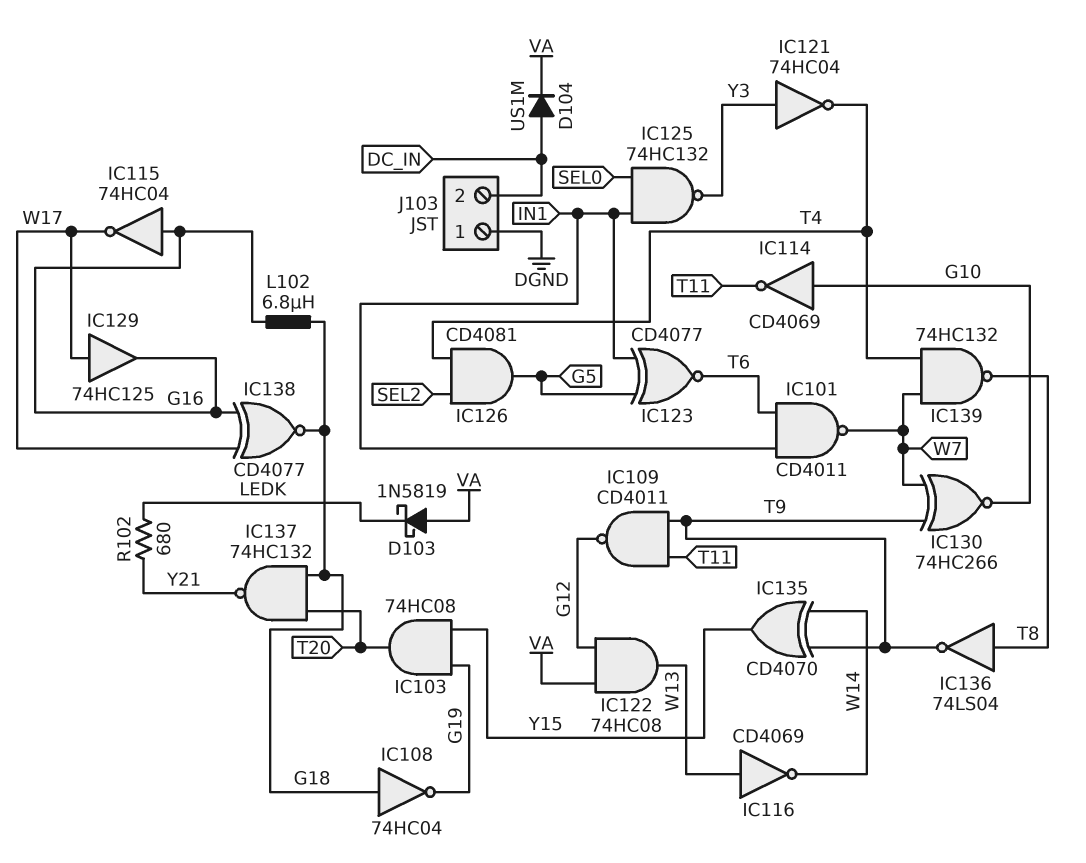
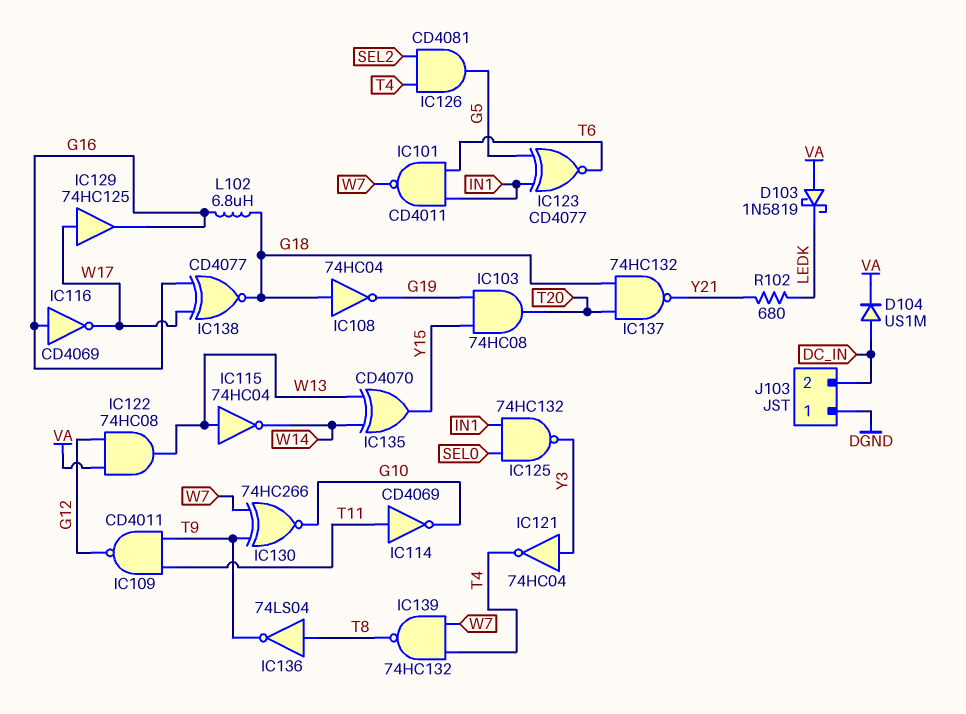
IC114: NOT CD4069 (in G10, out T11) -> NOT CD4069 (in T11, out G10)
IC115: NOT 74HC04 (in G16, out W17) -> NOT 74HC04 (in W13, out W14)
IC116: NOT CD4069 (in W13, out W14) -> NOT CD4069 (in G16, out W17)
IC135: XOR CD4070 (in T9, in W14, out Y15) -> XOR CD4070 (in W13, in W14, out Y15)

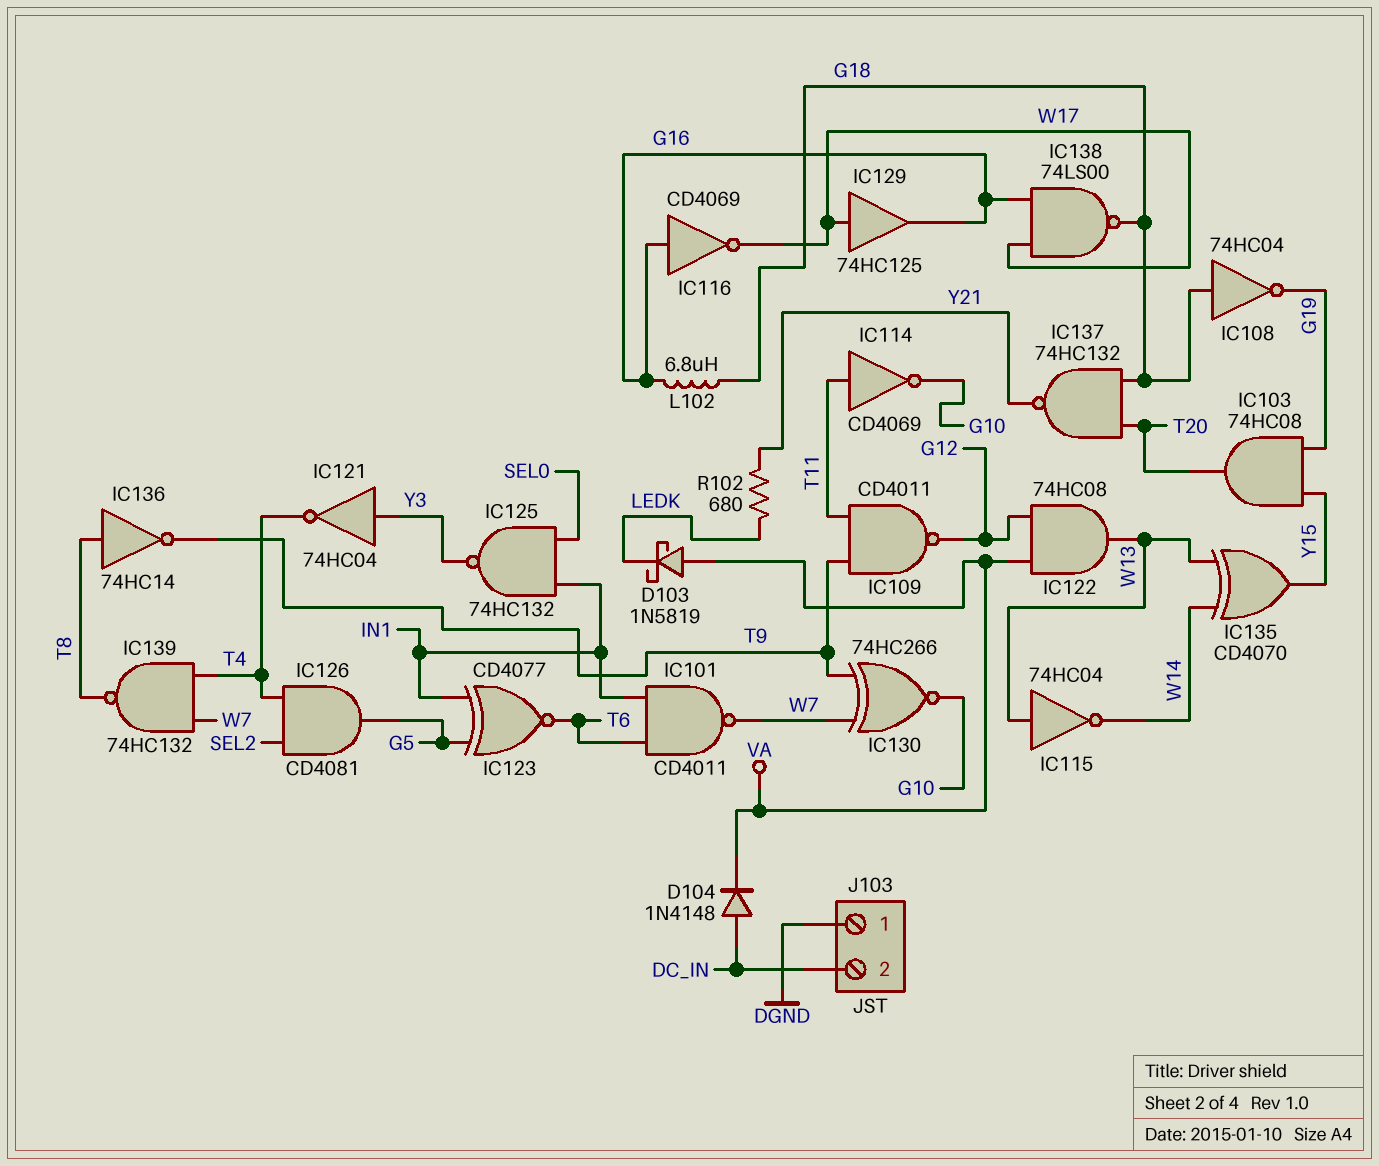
D104: diode US1M (A DC_IN, K VA) -> diode 1N4148 (A DC_IN, K VA)
IC136: NOT 74LS04 (in T8, out T9) -> NOT 74HC14 (in T8, out T9)
IC138: XNOR CD4077 (in G16, in W17, out G18) -> NAND 74LS00 (in G16, in W17, out G18)

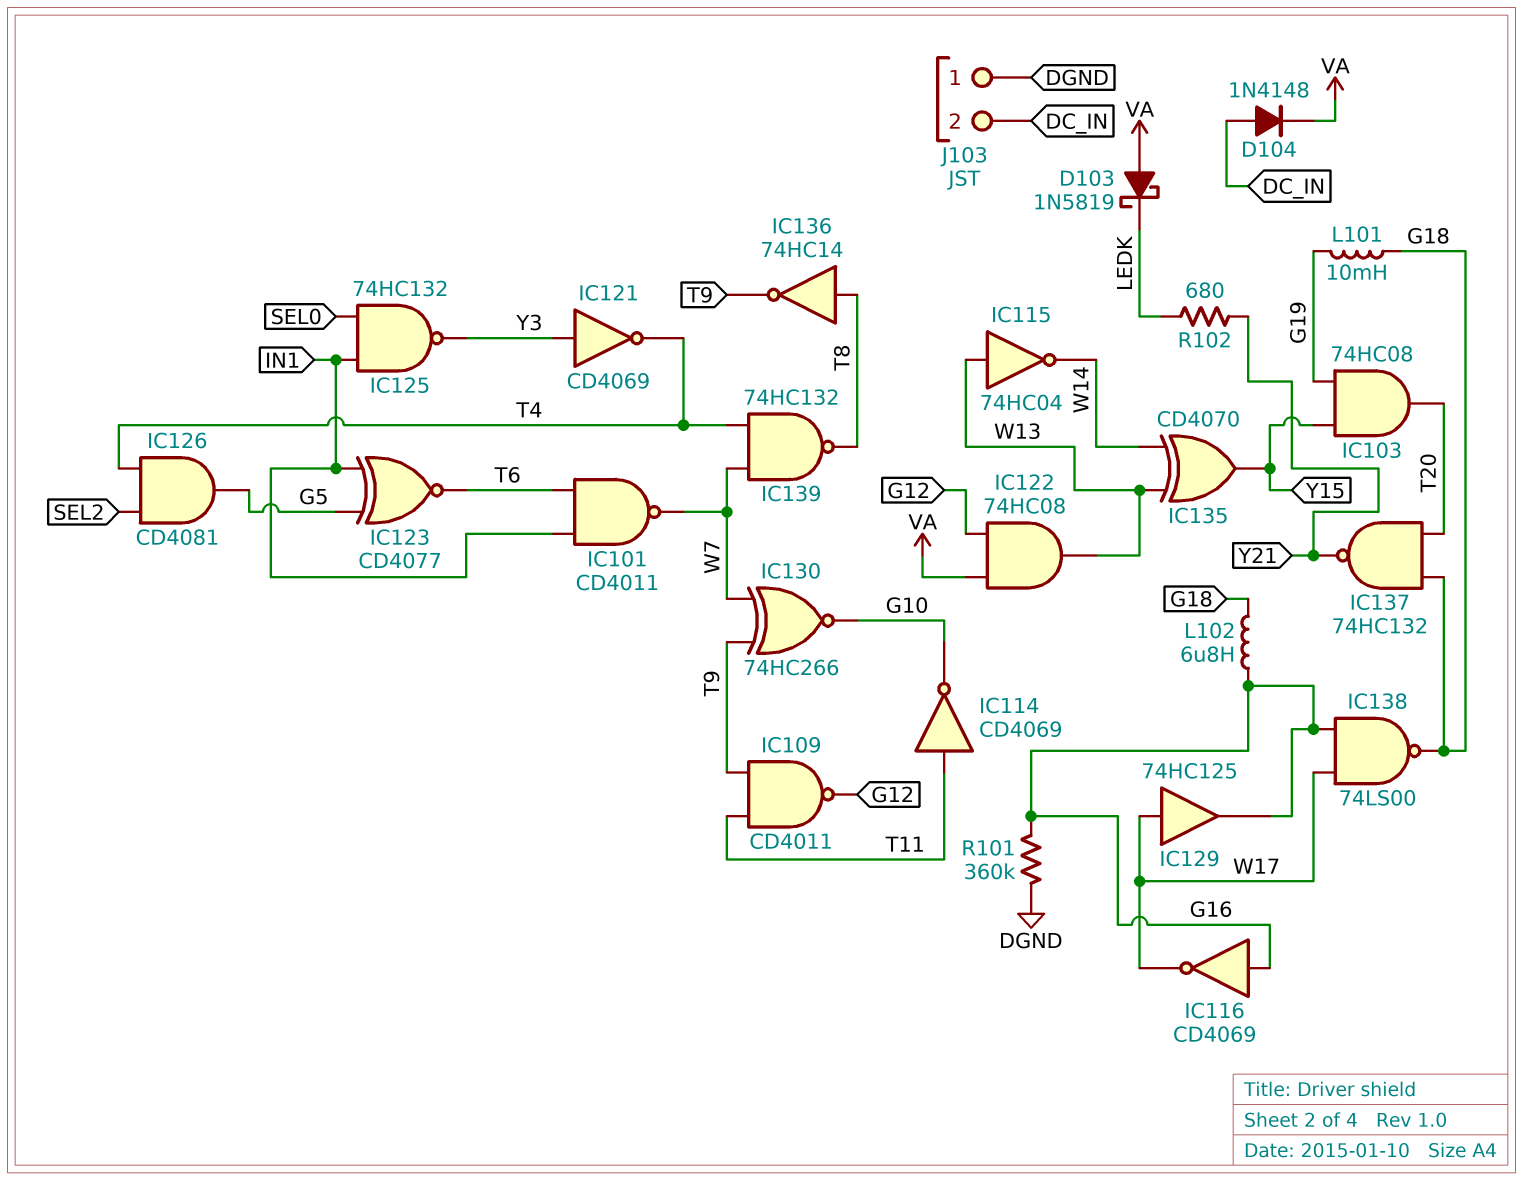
IC108: NOT 74HC04 (in G18, out G19) -> none
IC121: NOT 74HC04 (in Y3, out T4) -> NOT CD4069 (in Y3, out T4)
L101: none -> 10mH (G18, G19)
R101: none -> 360k (DGND, G16)

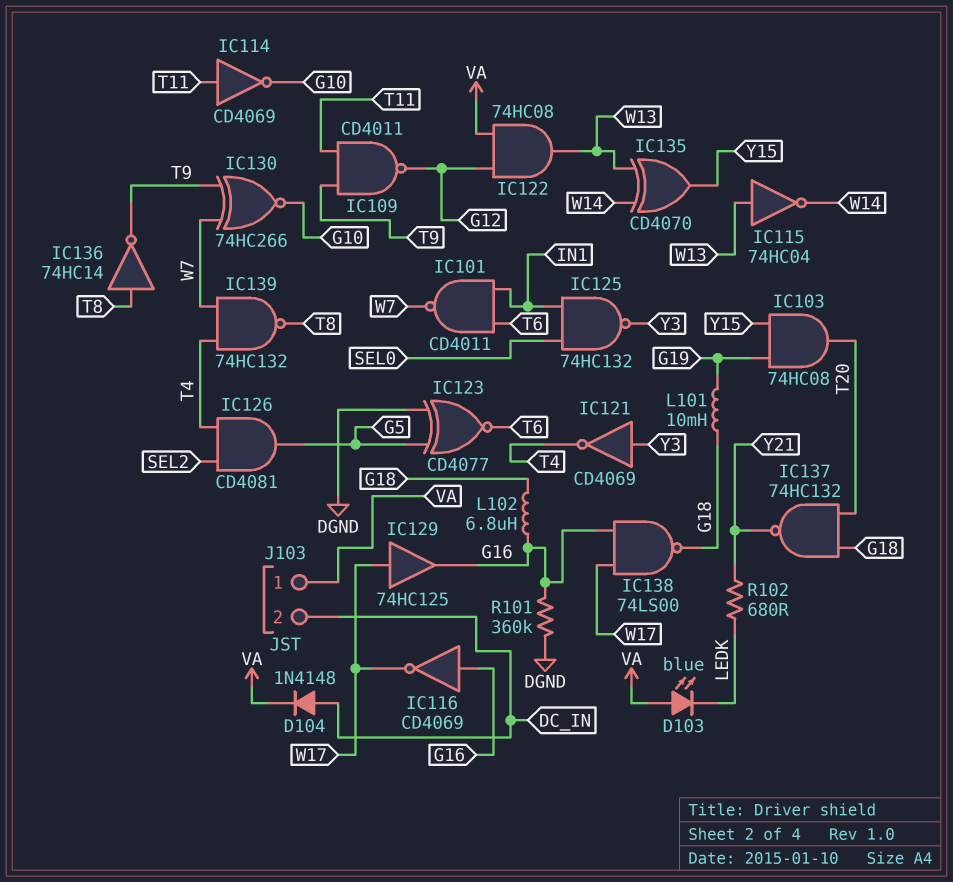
D103: schottky 1N5819 (A VA, K LEDK) -> LED blue (A VA, K LEDK)
IC123: XNOR CD4077 (in G5, in IN1, out T6) -> XNOR CD4077 (in DGND, in G5, out T6)
J103 pin 1: DGND -> VA

